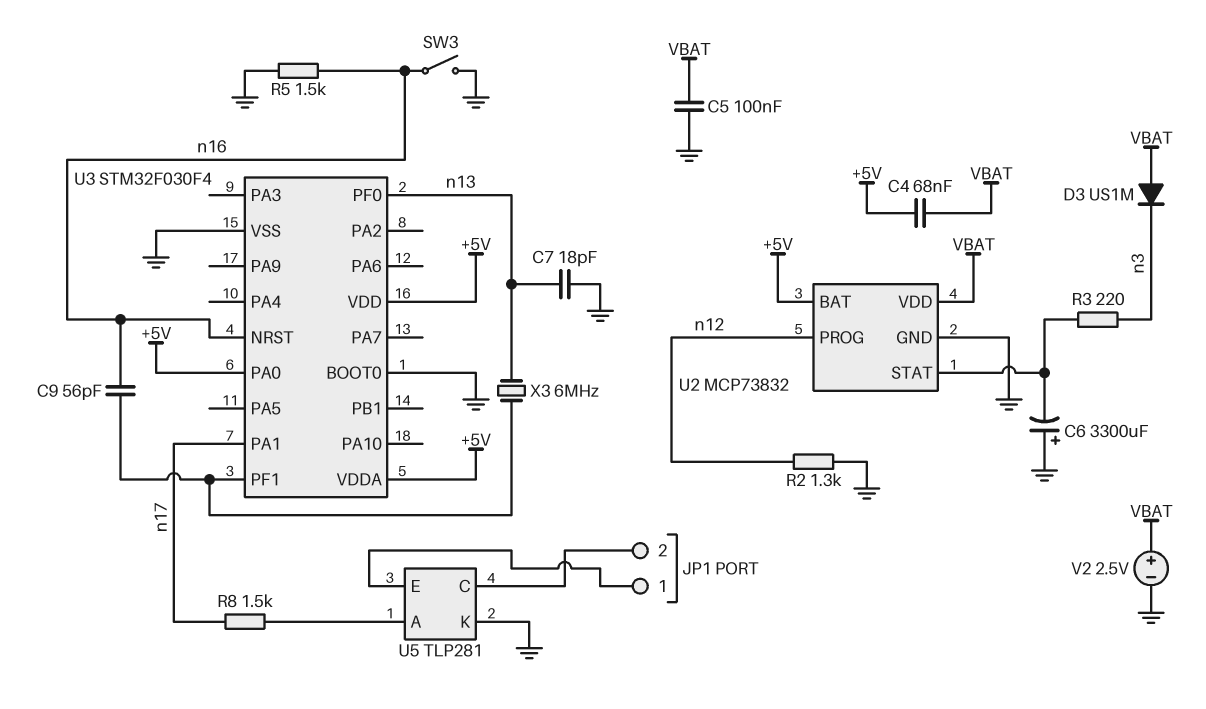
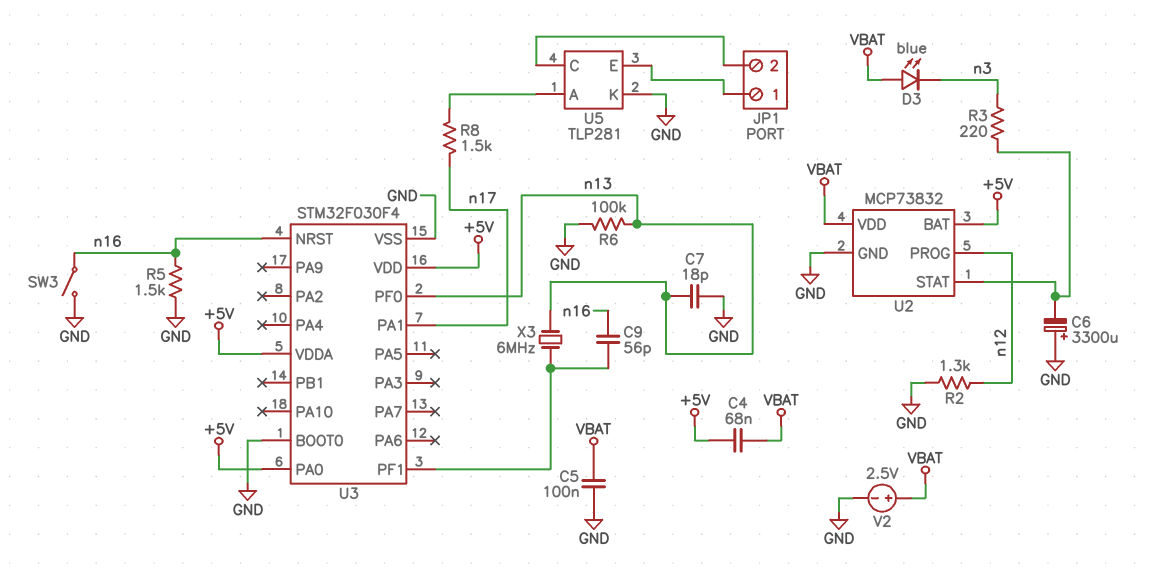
D3: diode US1M (A VBAT, K n3) -> LED blue (A VBAT, K n3)
R6: none -> 100k (GND, n13)

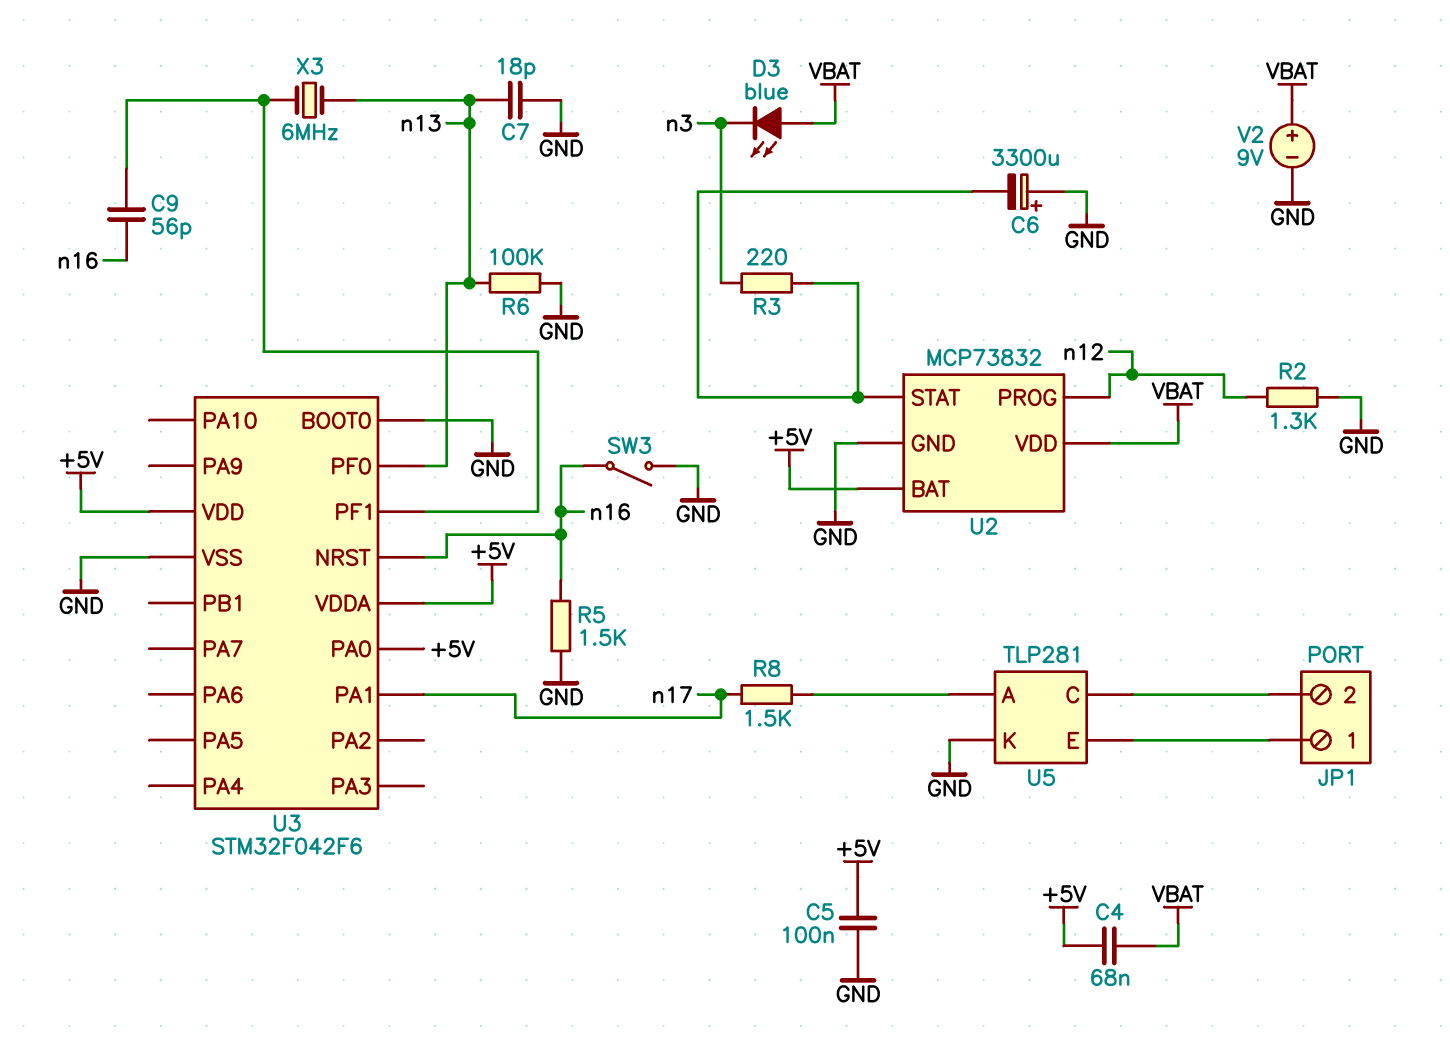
C5: 100nF (GND, VBAT) -> 100nF (+5V, GND)
U3: STM32F030F4 -> STM32F042F6
V2: 2.5V (plus VBAT, minus GND) -> 9V (plus VBAT, minus GND)

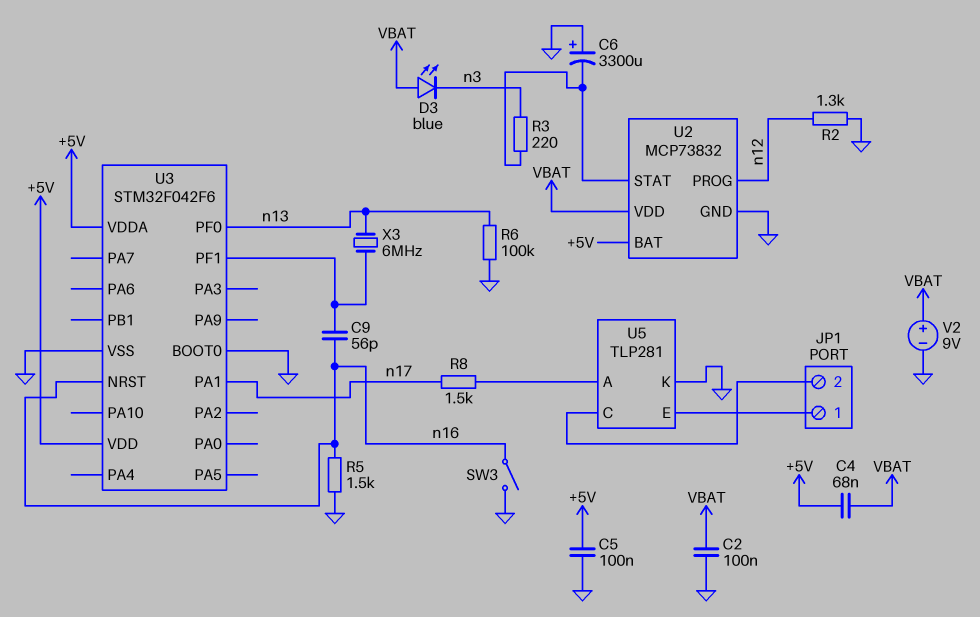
C2: none -> 100nF (GND, VBAT)
C7: 18pF (GND, n13) -> none
U3 pin PA0: +5V -> none

